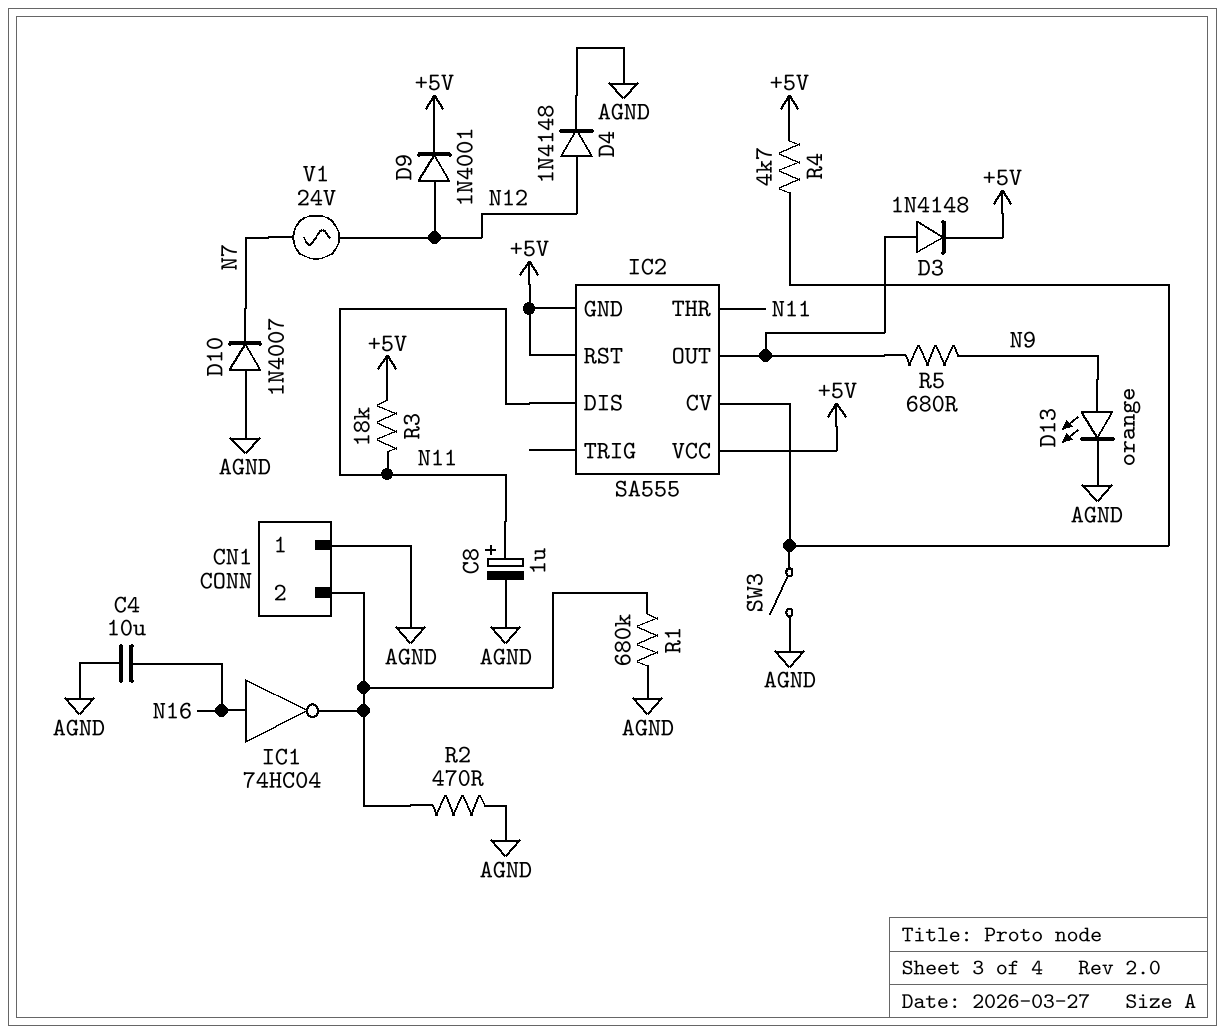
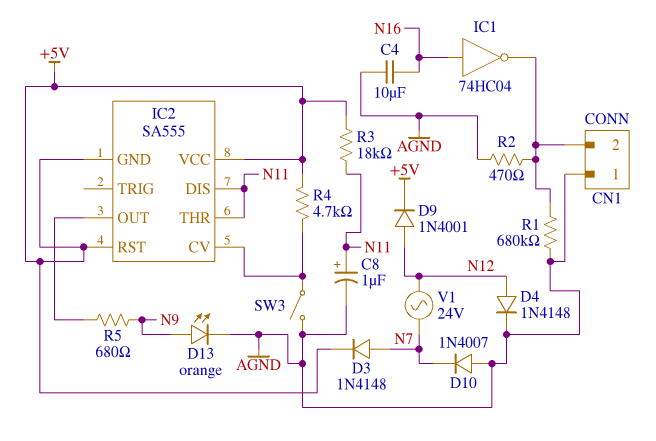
D3: diode 1N4148 (A IC2/OUT, K +5V) -> diode 1N4148 (A N7, K +5V)

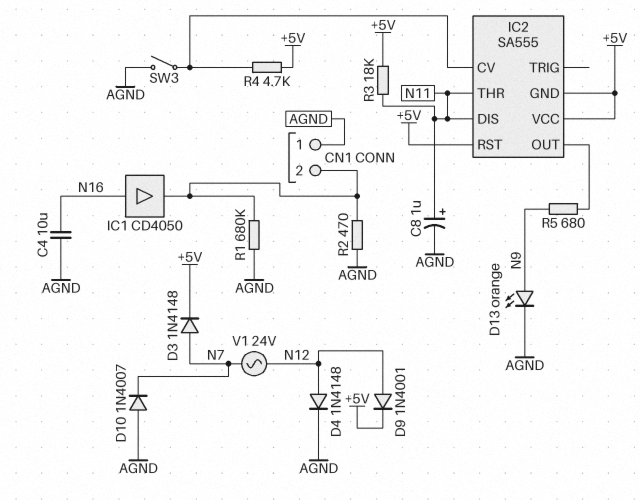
IC1: NOT 74HC04 (in N16, out CN1/2) -> buffer CD4050 (in N16, out CN1/2)

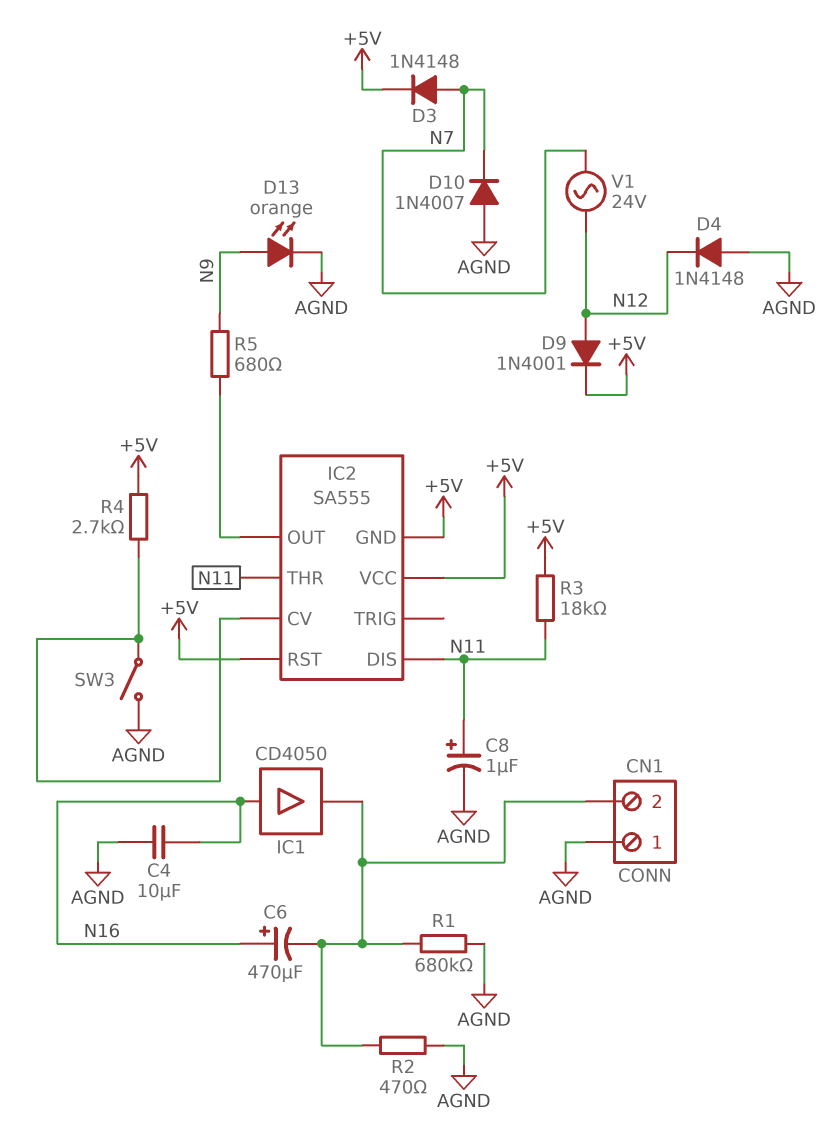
C6: none -> 470uF (plus N16, minus CN1/2)
D4: diode 1N4148 (A N12, K AGND) -> diode 1N4148 (A AGND, K N12)
R4: 4.7k (+5V, IC2/CV) -> 2.7k (+5V, IC2/CV)

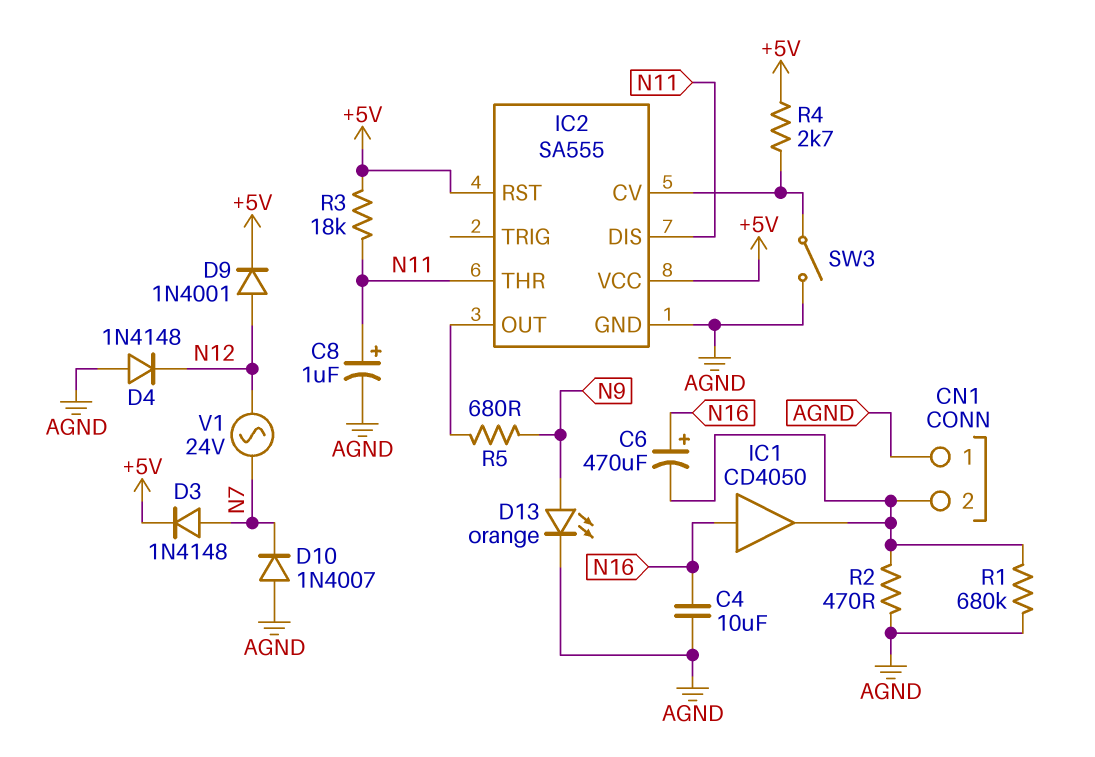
IC2 pin GND: +5V -> AGND

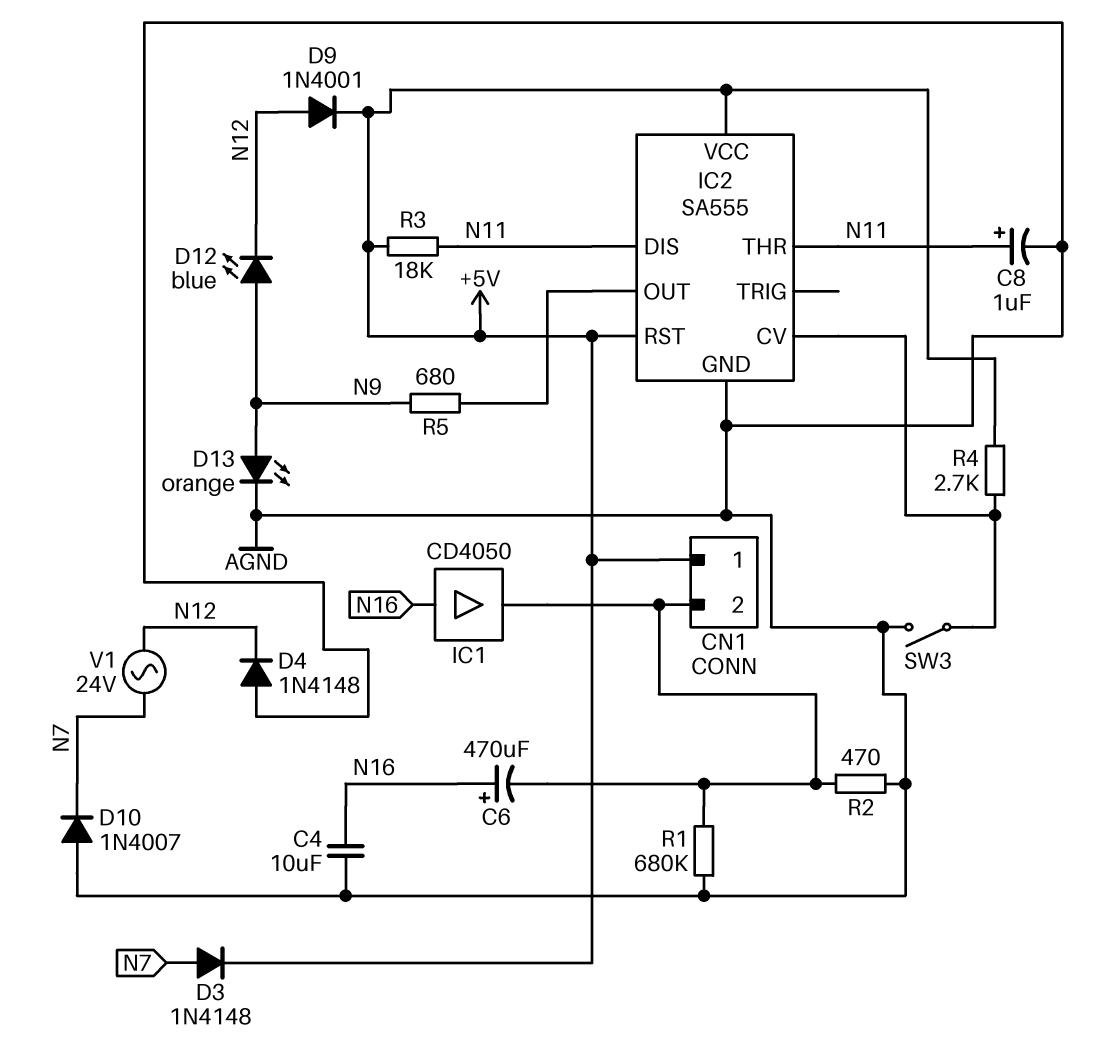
CN1 pin 1: AGND -> +5V
D12: none -> LED blue (A N9, K N12)

